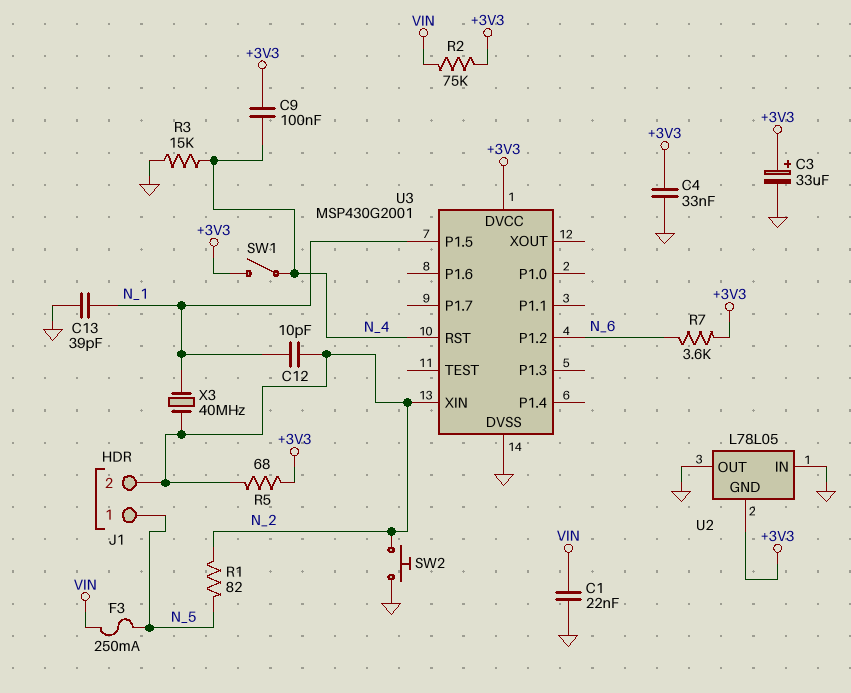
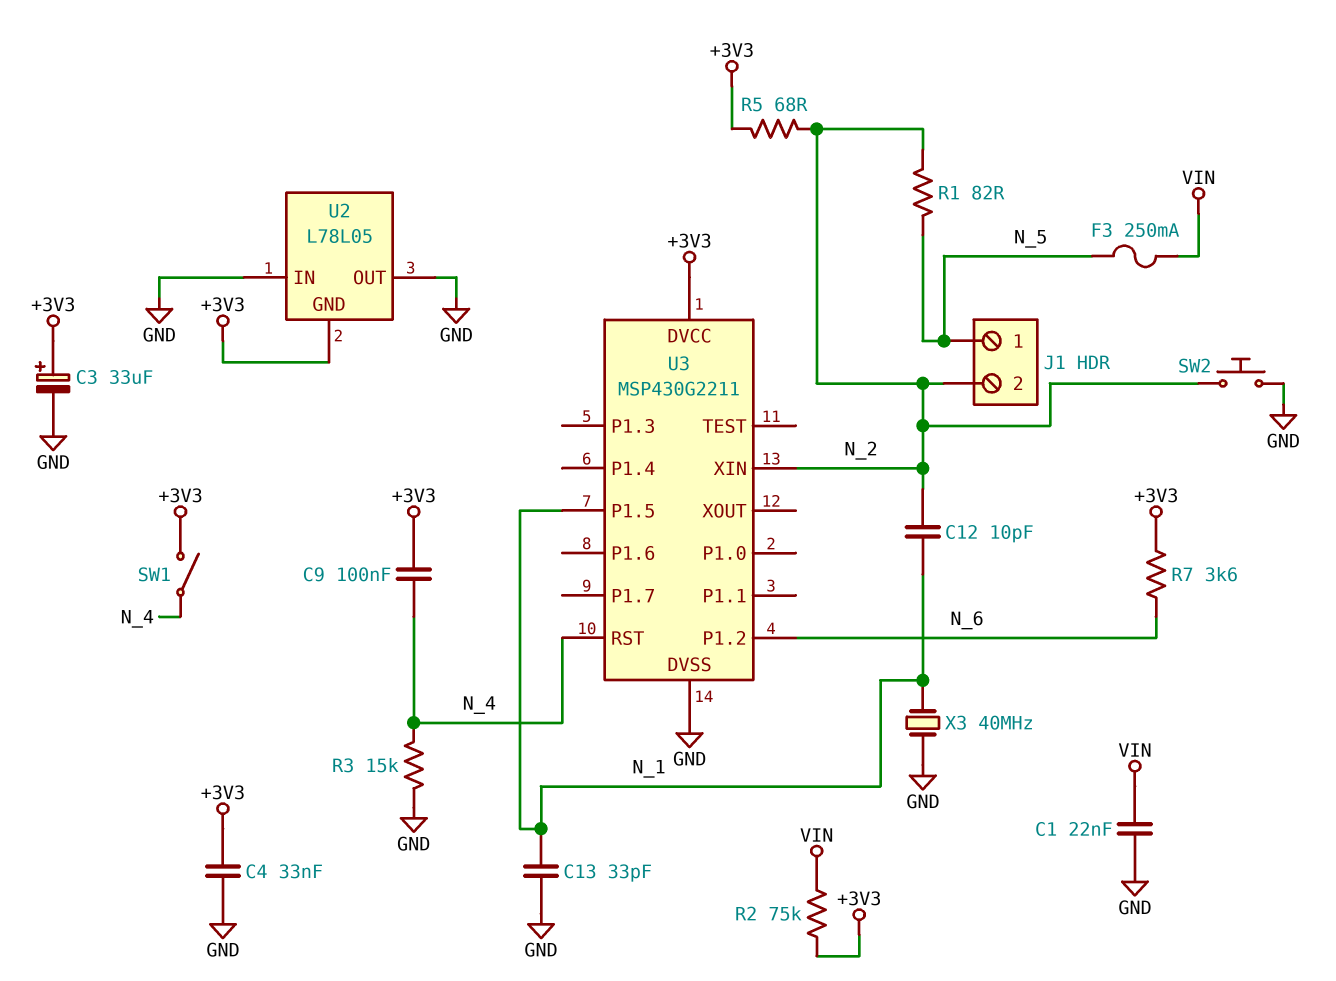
C13: 39pF (GND, N_1) -> 33pF (GND, N_1)
U3: MSP430G2001 -> MSP430G2211
X3: 40MHz (N_1, N_2) -> 40MHz (GND, N_1)

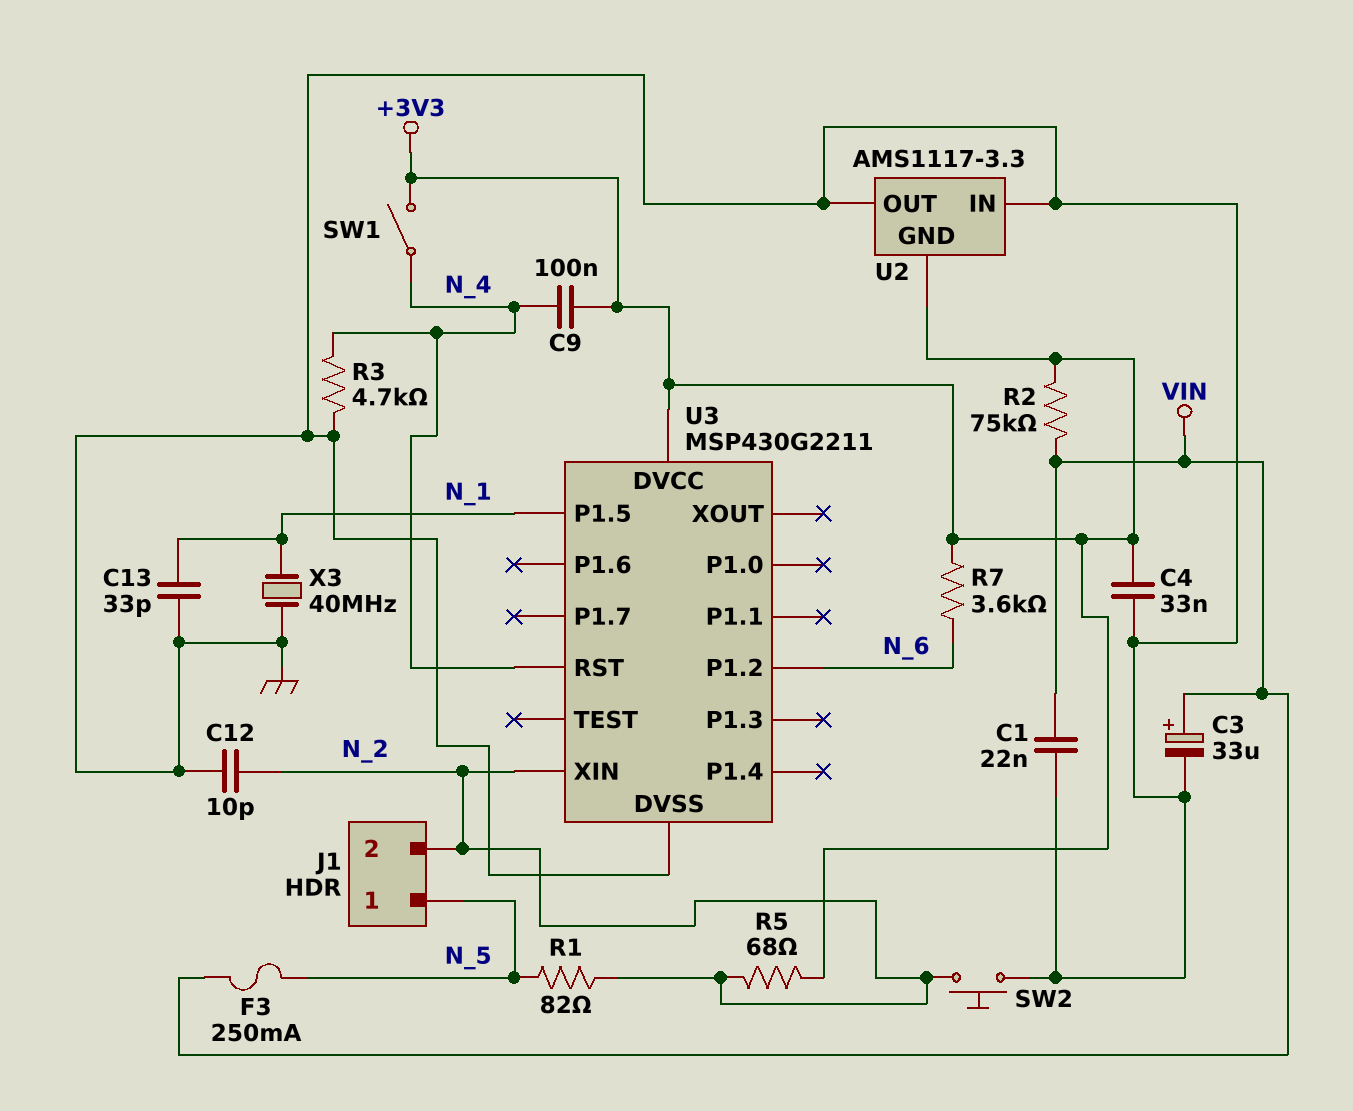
C3: 33uF (plus +3V3, minus GND) -> 33uF (plus VIN, minus GND)
C12: 10pF (N_1, N_2) -> 10pF (GND, N_2)
R3: 15k (GND, N_4) -> 4.7k (GND, N_4)
U2: L78L05 -> AMS1117-3.3

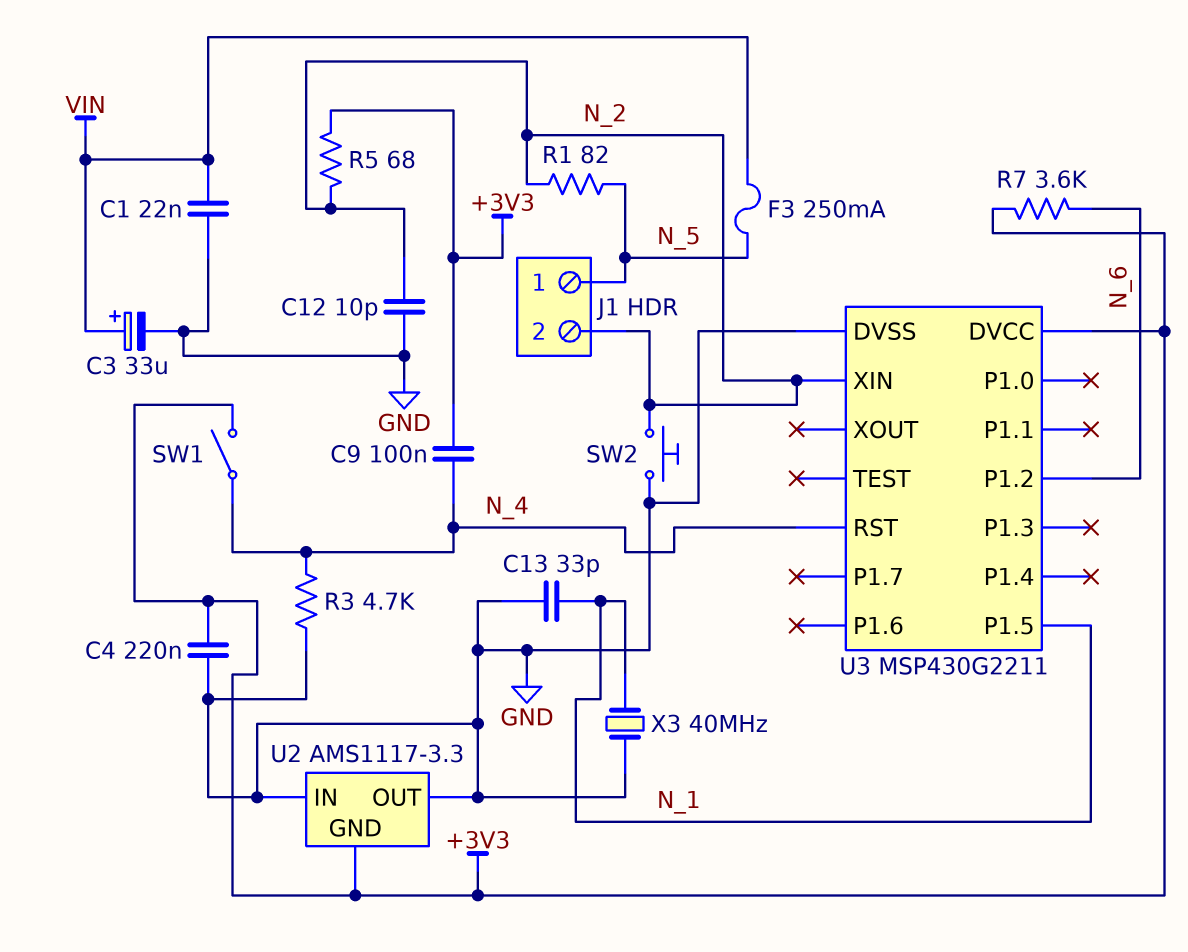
C4: 33nF (+3V3, GND) -> 220nF (+3V3, GND)
R2: 75k (+3V3, VIN) -> none

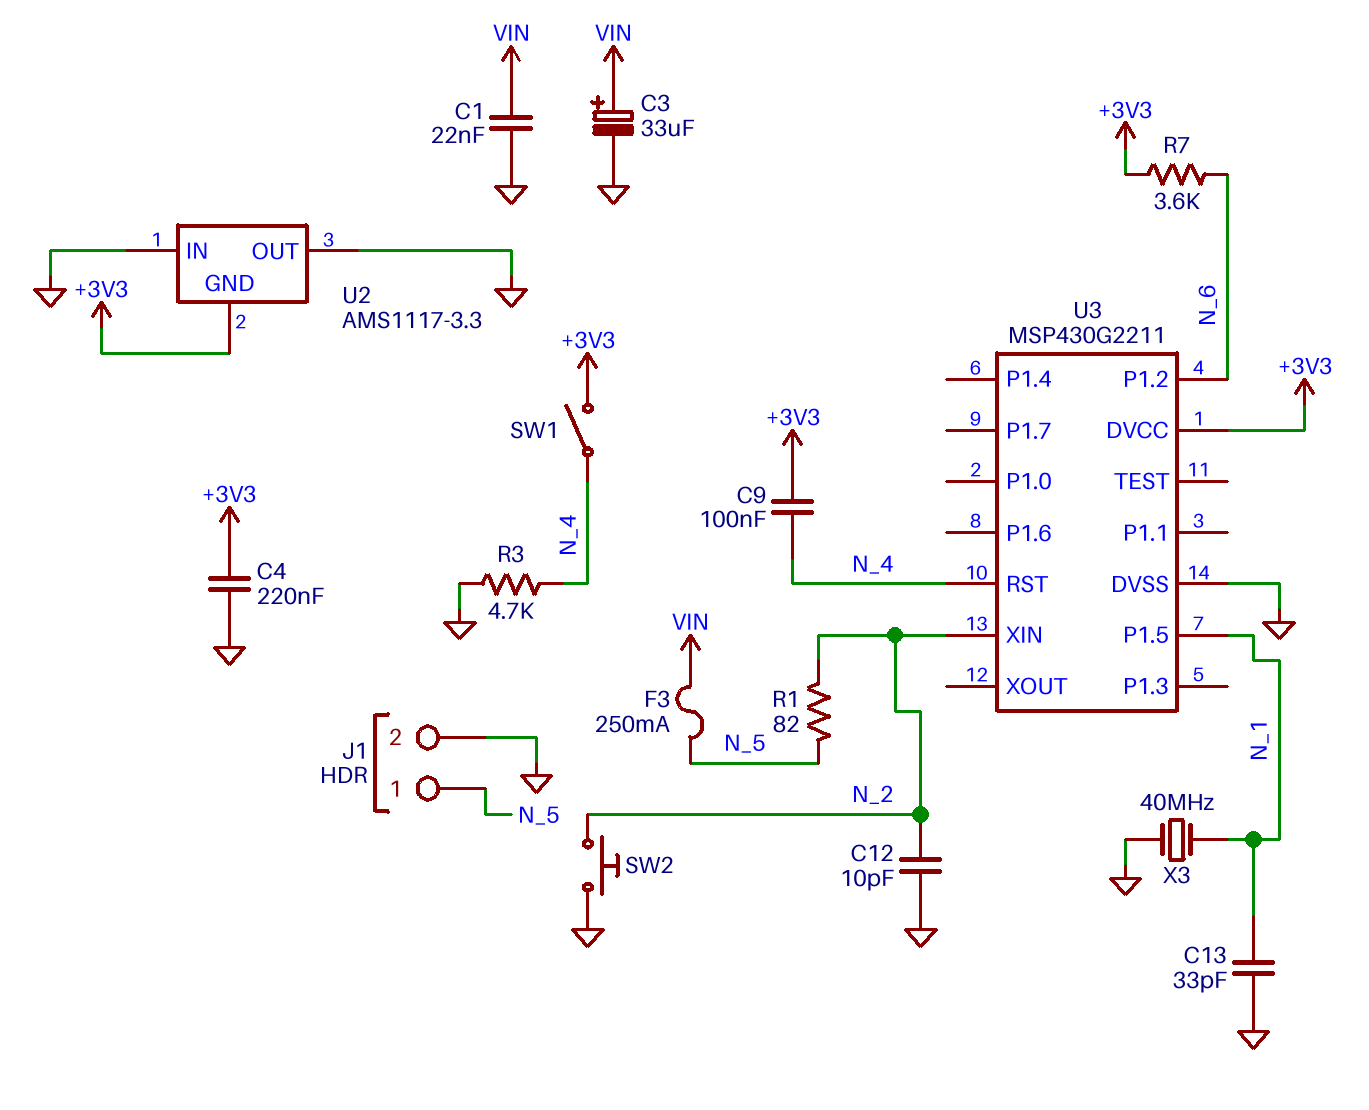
J1 pin 2: N_2 -> GND
R5: 68 (+3V3, N_2) -> none

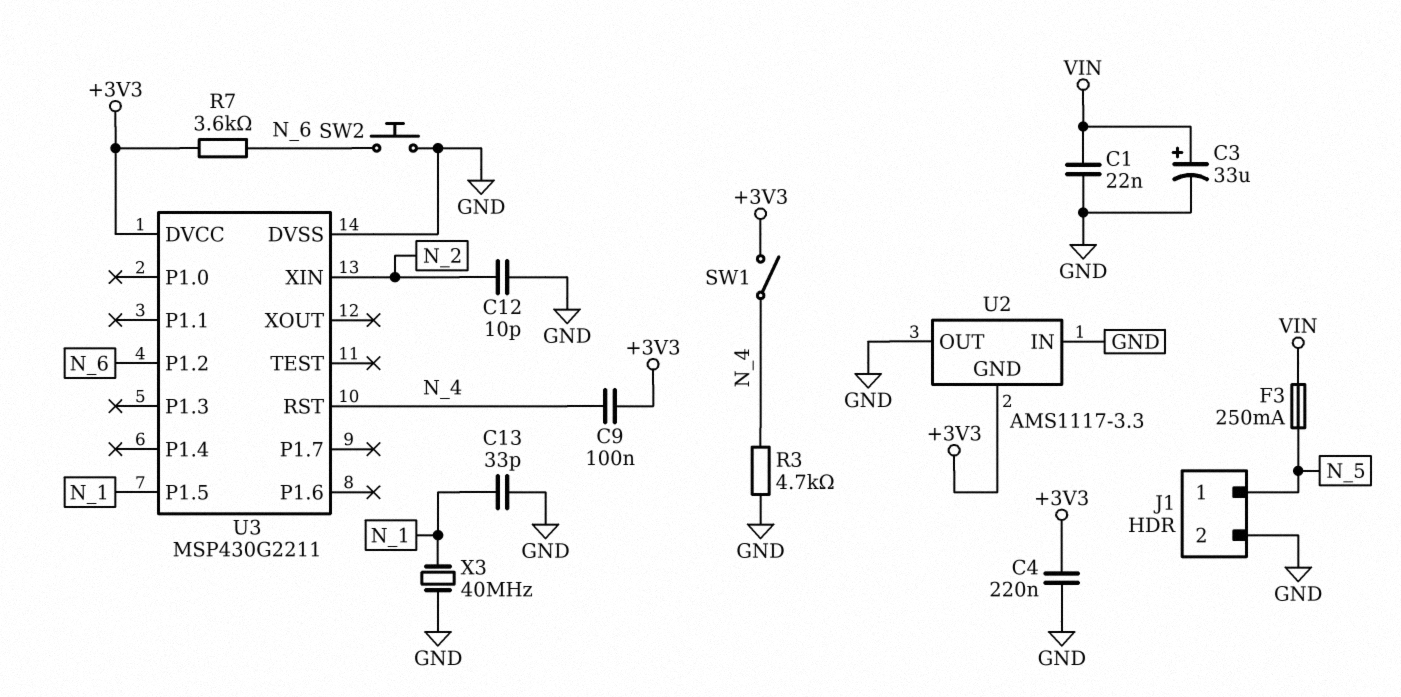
R1: 82 (N_2, N_5) -> none
SW2: button (GND, N_2) -> button (GND, N_6)

